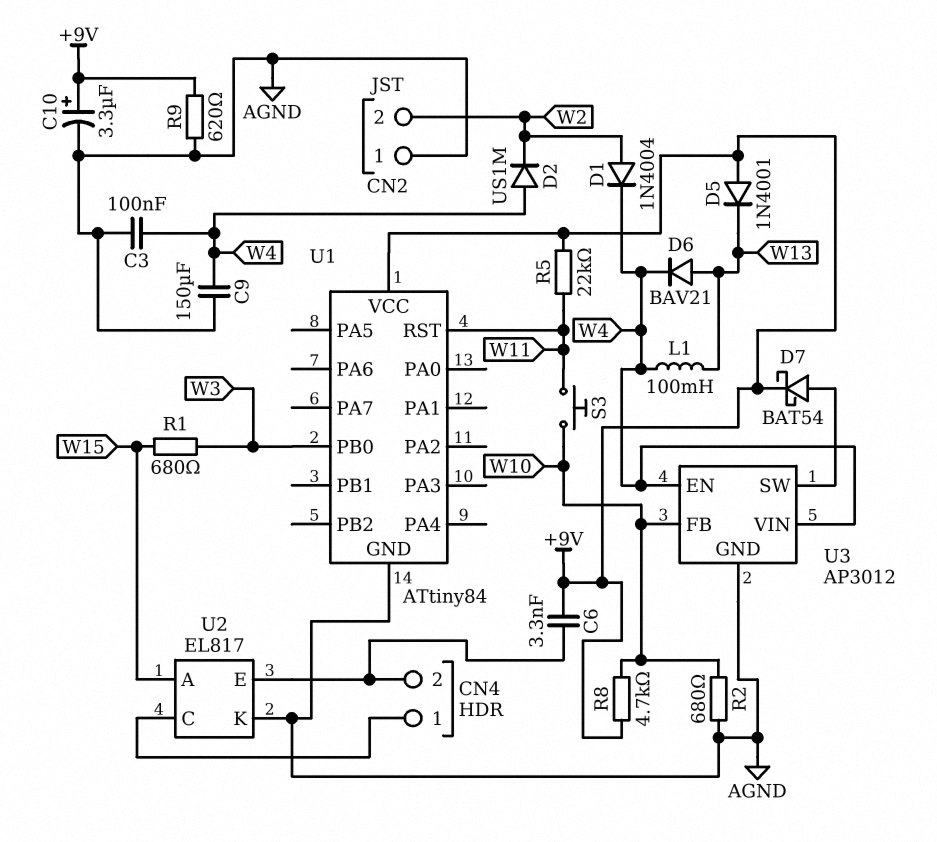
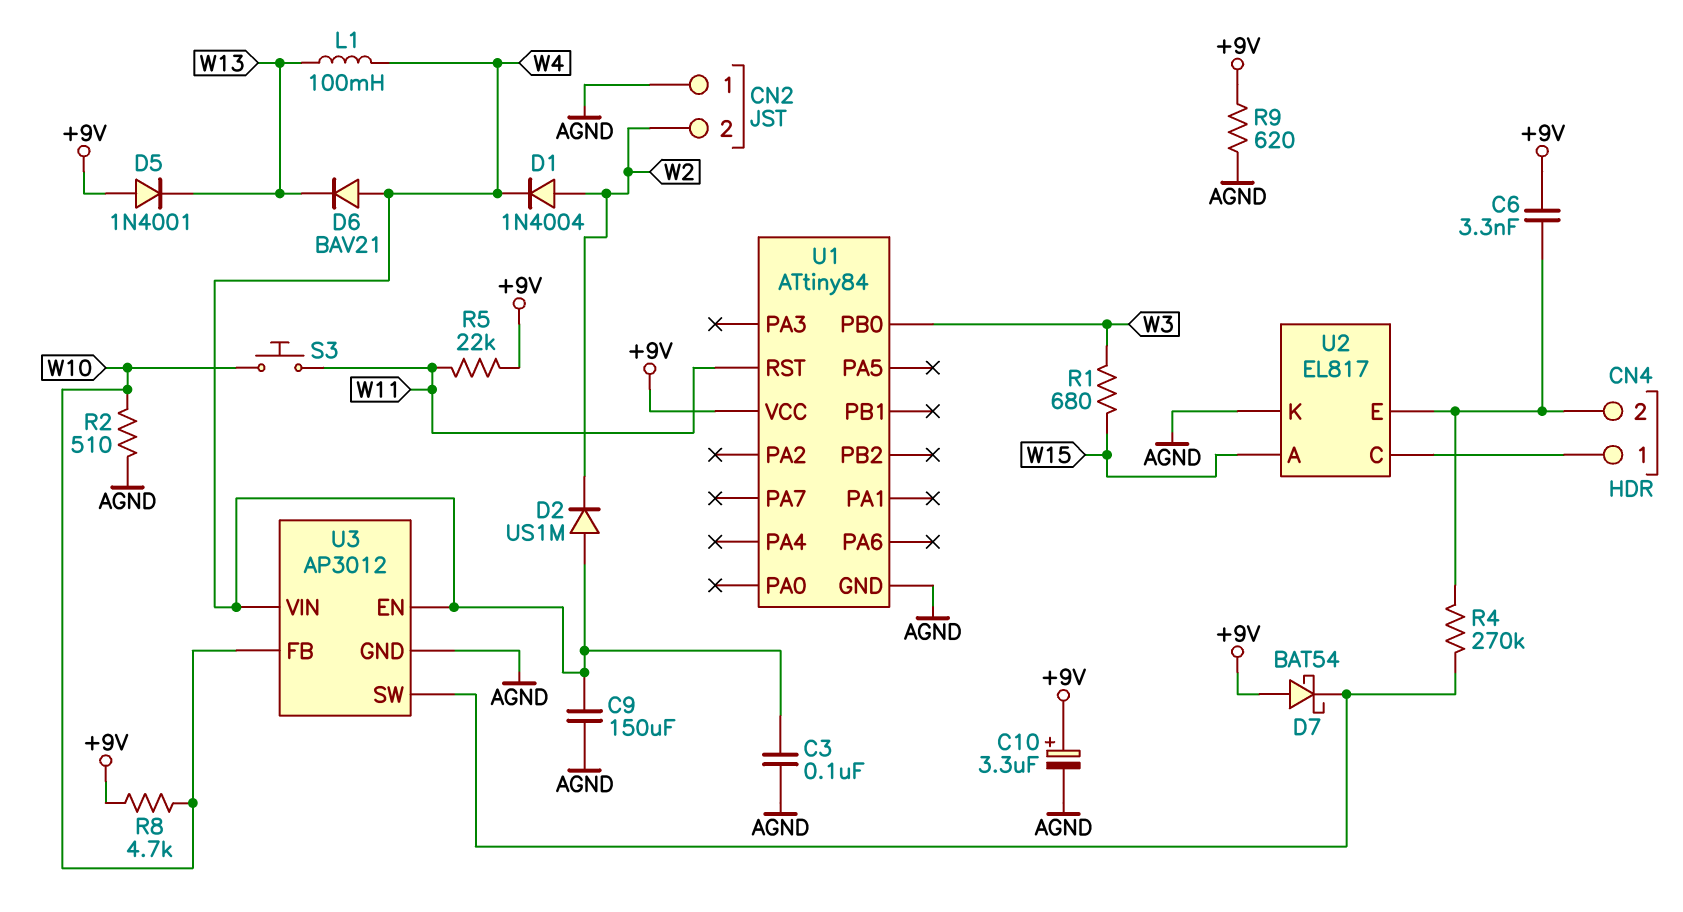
D6: diode BAV21 (A W13, K W4) -> diode BAV21 (A W4, K W13)
D7: schottky BAT54 (A U3/SW, K +9V) -> schottky BAT54 (A +9V, K U3/SW)
R2: 680 (AGND, W10) -> 510 (AGND, W10)
R4: none -> 270k (CN4/2, U3/SW)

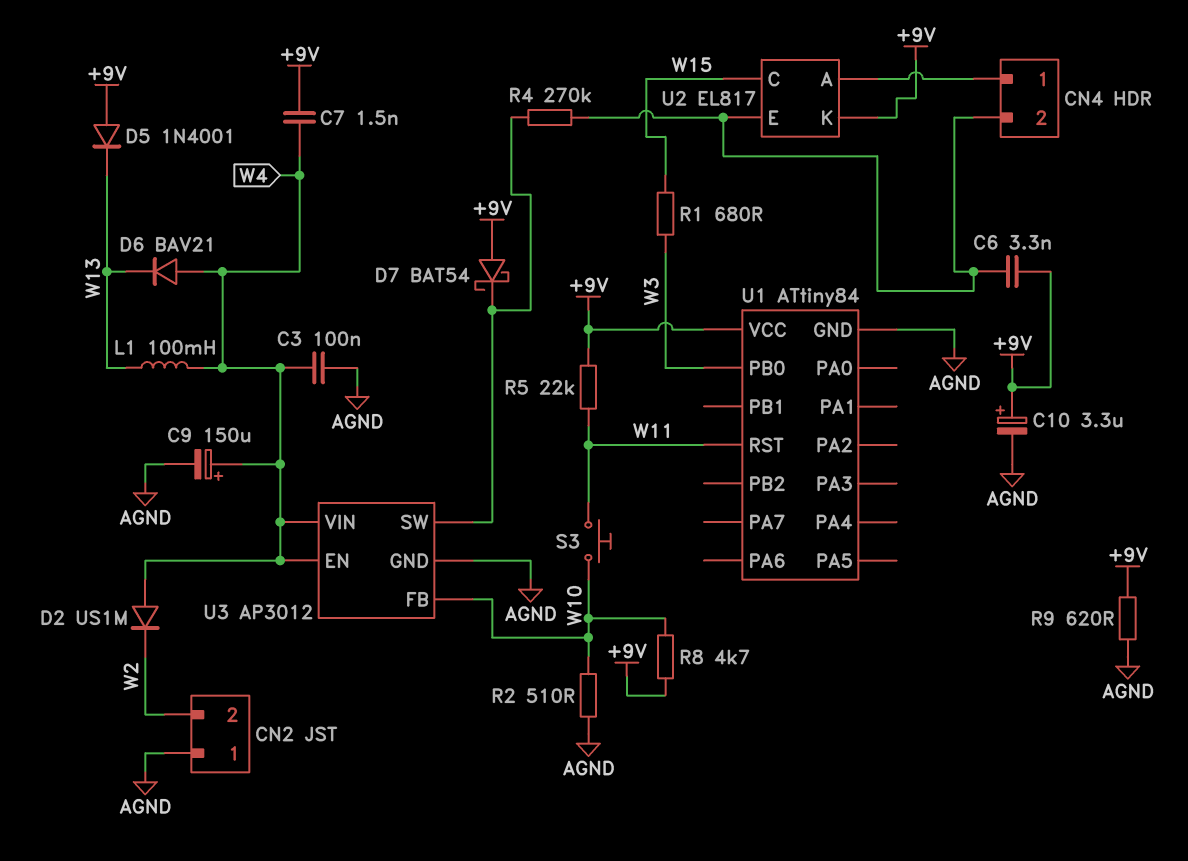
C7: none -> 1.5nF (+9V, W4)
C9: 150uF (AGND, W4) -> 150uF (plus W4, minus AGND)
D1: diode 1N4004 (A W2, K W4) -> none
U2 pin A: W15 -> CN4/1
U2 pin C: CN4/1 -> W15
U2 pin K: AGND -> +9V

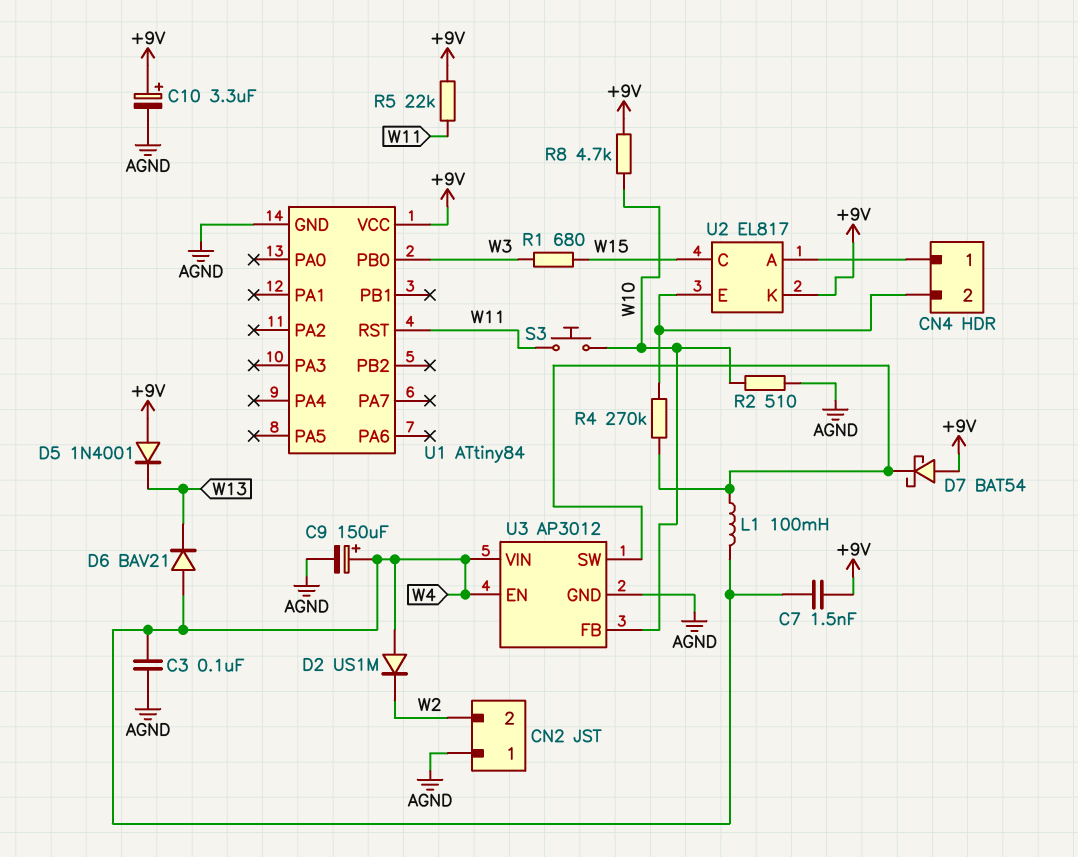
C6: 3.3nF (+9V, CN4/2) -> none
L1: 100mH (W4, W13) -> 100mH (U3/SW, W4)
R9: 620 (+9V, AGND) -> none

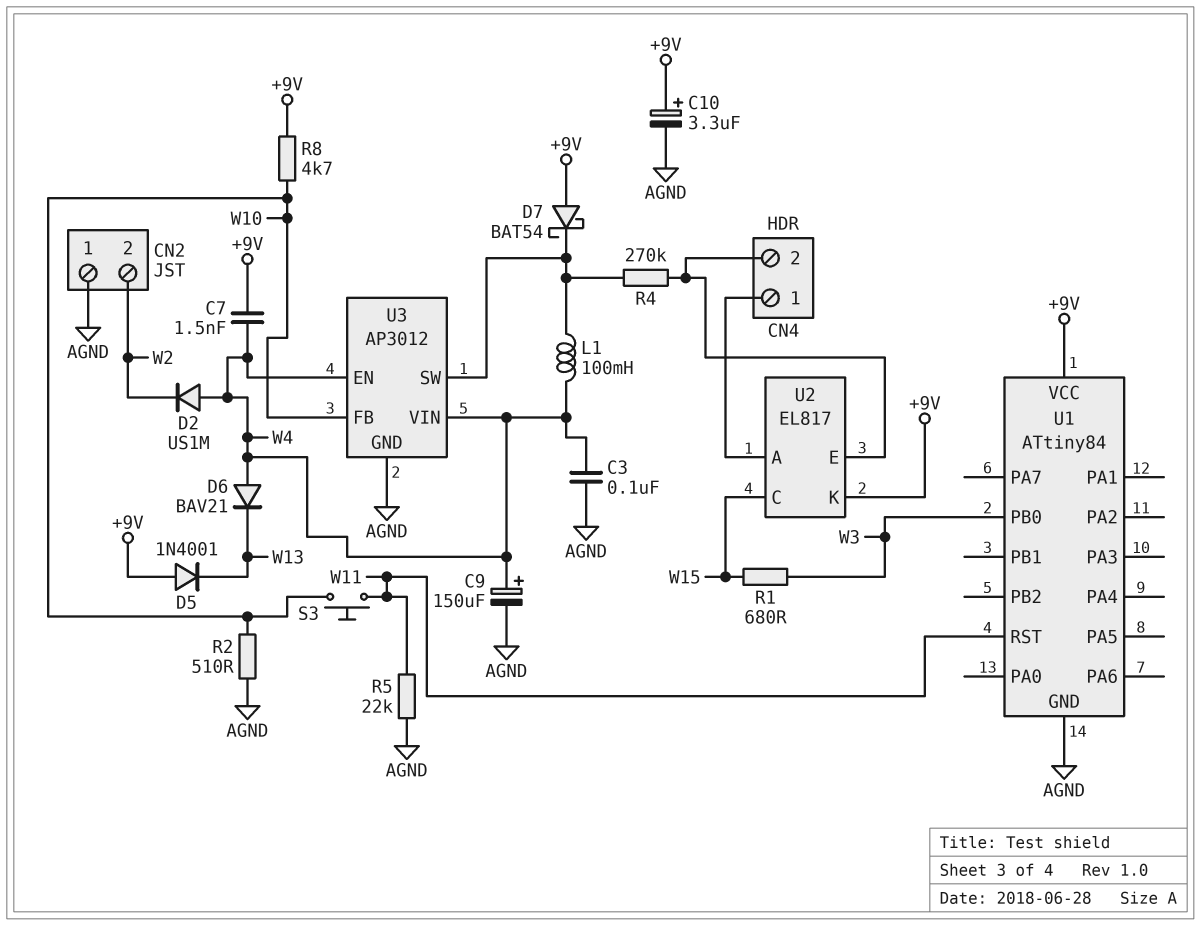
R5: 22k (+9V, W11) -> 22k (AGND, W11)

